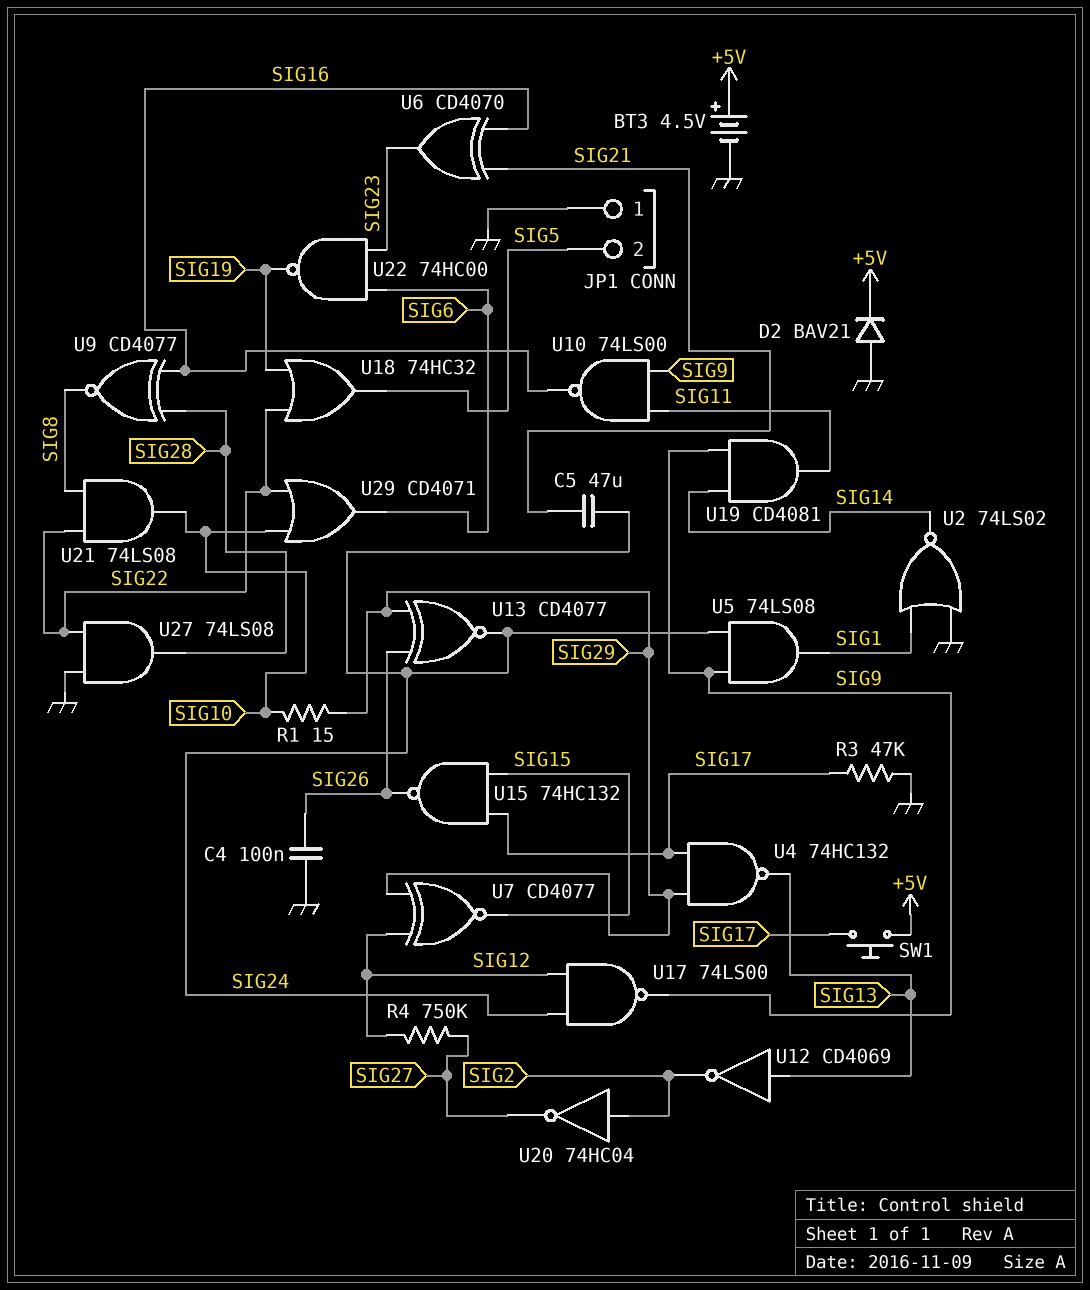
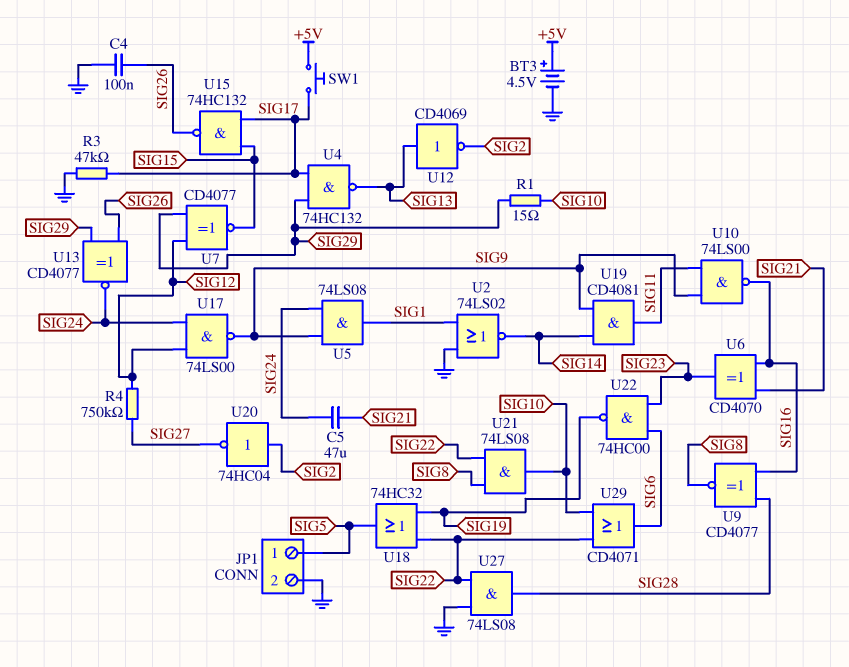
D2: diode BAV21 (A GND, K +5V) -> none
JP1 pin 1: GND -> SIG5
JP1 pin 2: SIG5 -> GND

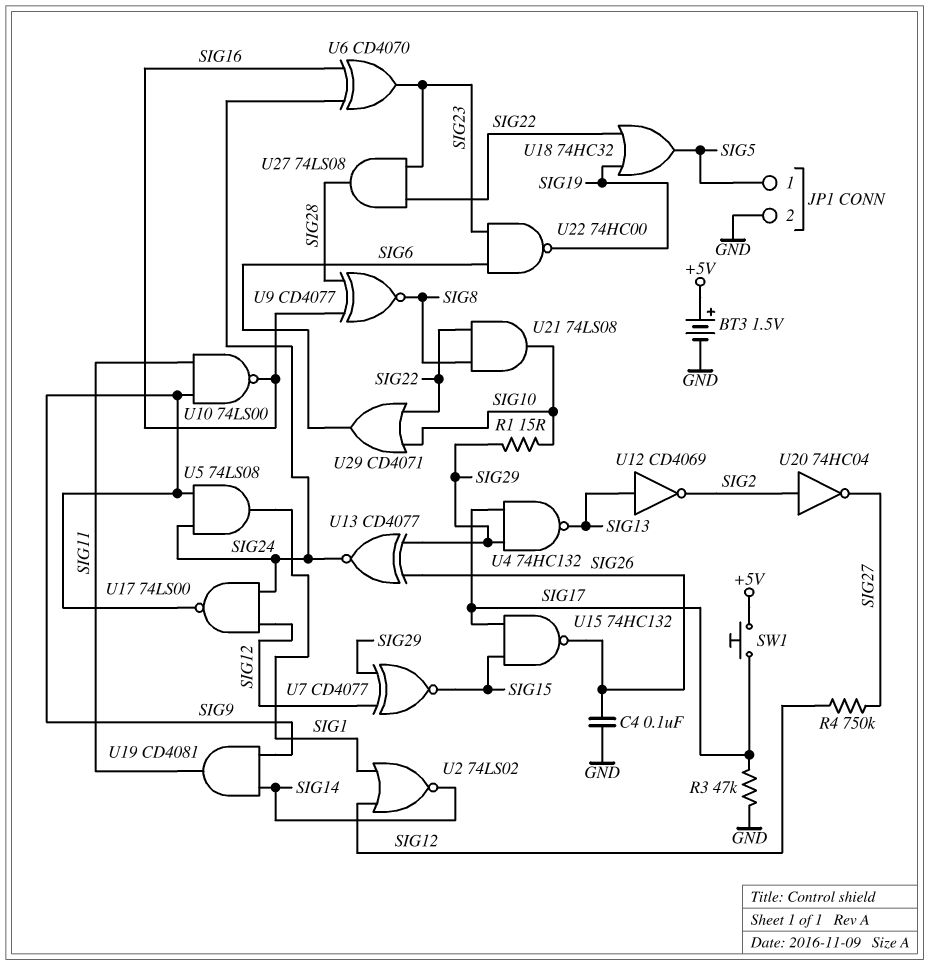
BT3: 4.5V (plus +5V, minus GND) -> 1.5V (plus +5V, minus GND)
C5: 47uF (SIG21, SIG24) -> none
U2: NOR 74LS02 (in GND, in SIG1, out SIG14) -> NOR 74LS02 (in SIG1, in SIG12, out SIG14)
U6: XOR CD4070 (in SIG16, in SIG21, out SIG23) -> XOR CD4070 (in SIG16, in SIG24, out SIG23)
U27: AND 74LS08 (in GND, in SIG22, out SIG28) -> AND 74LS08 (in SIG22, in SIG23, out SIG28)

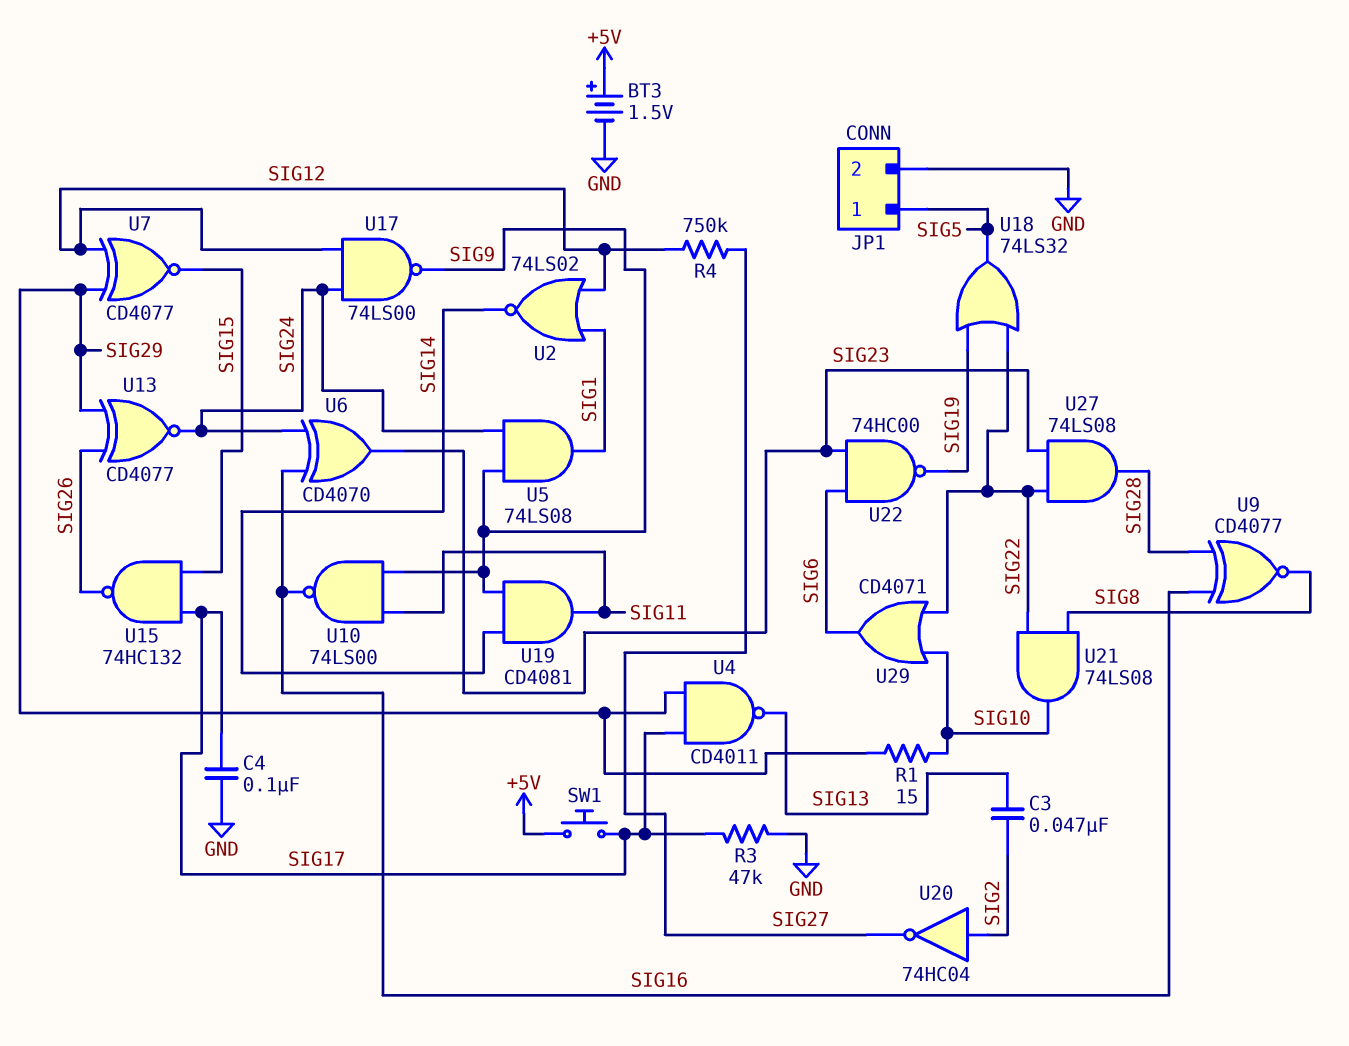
C3: none -> 47nF (SIG2, SIG13)
C4: 100nF (GND, SIG26) -> 100nF (GND, SIG17)
U4: NAND 74HC132 (in SIG17, in SIG29, out SIG13) -> NAND CD4011 (in SIG17, in SIG29, out SIG13)
U12: NOT CD4069 (in SIG13, out SIG2) -> none
U18: OR 74HC32 (in SIG19, in SIG22, out SIG5) -> OR 74LS32 (in SIG19, in SIG22, out SIG5)

